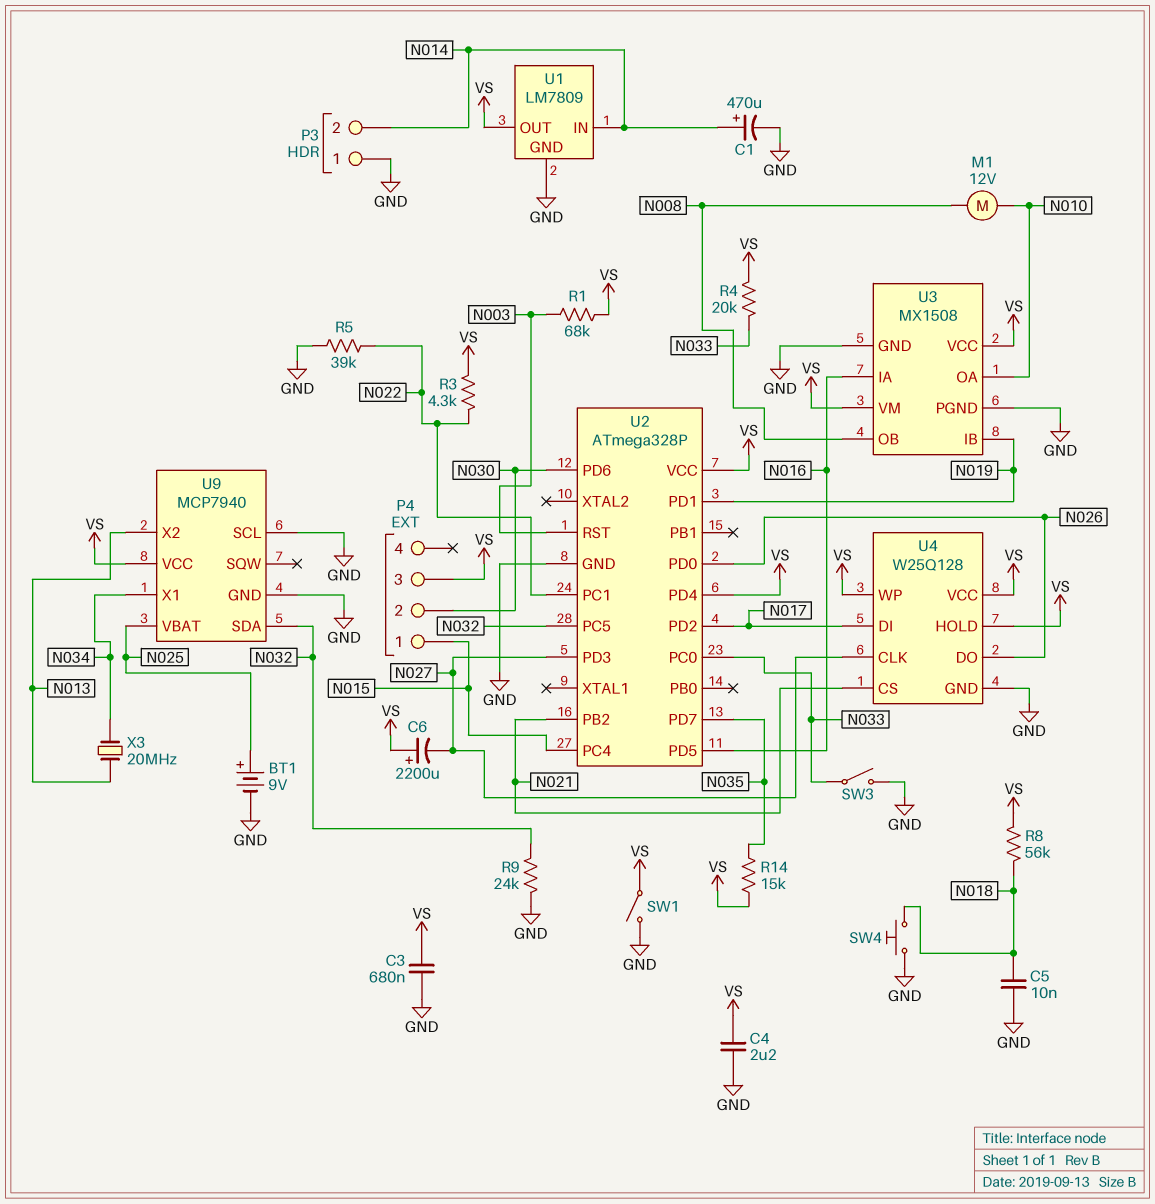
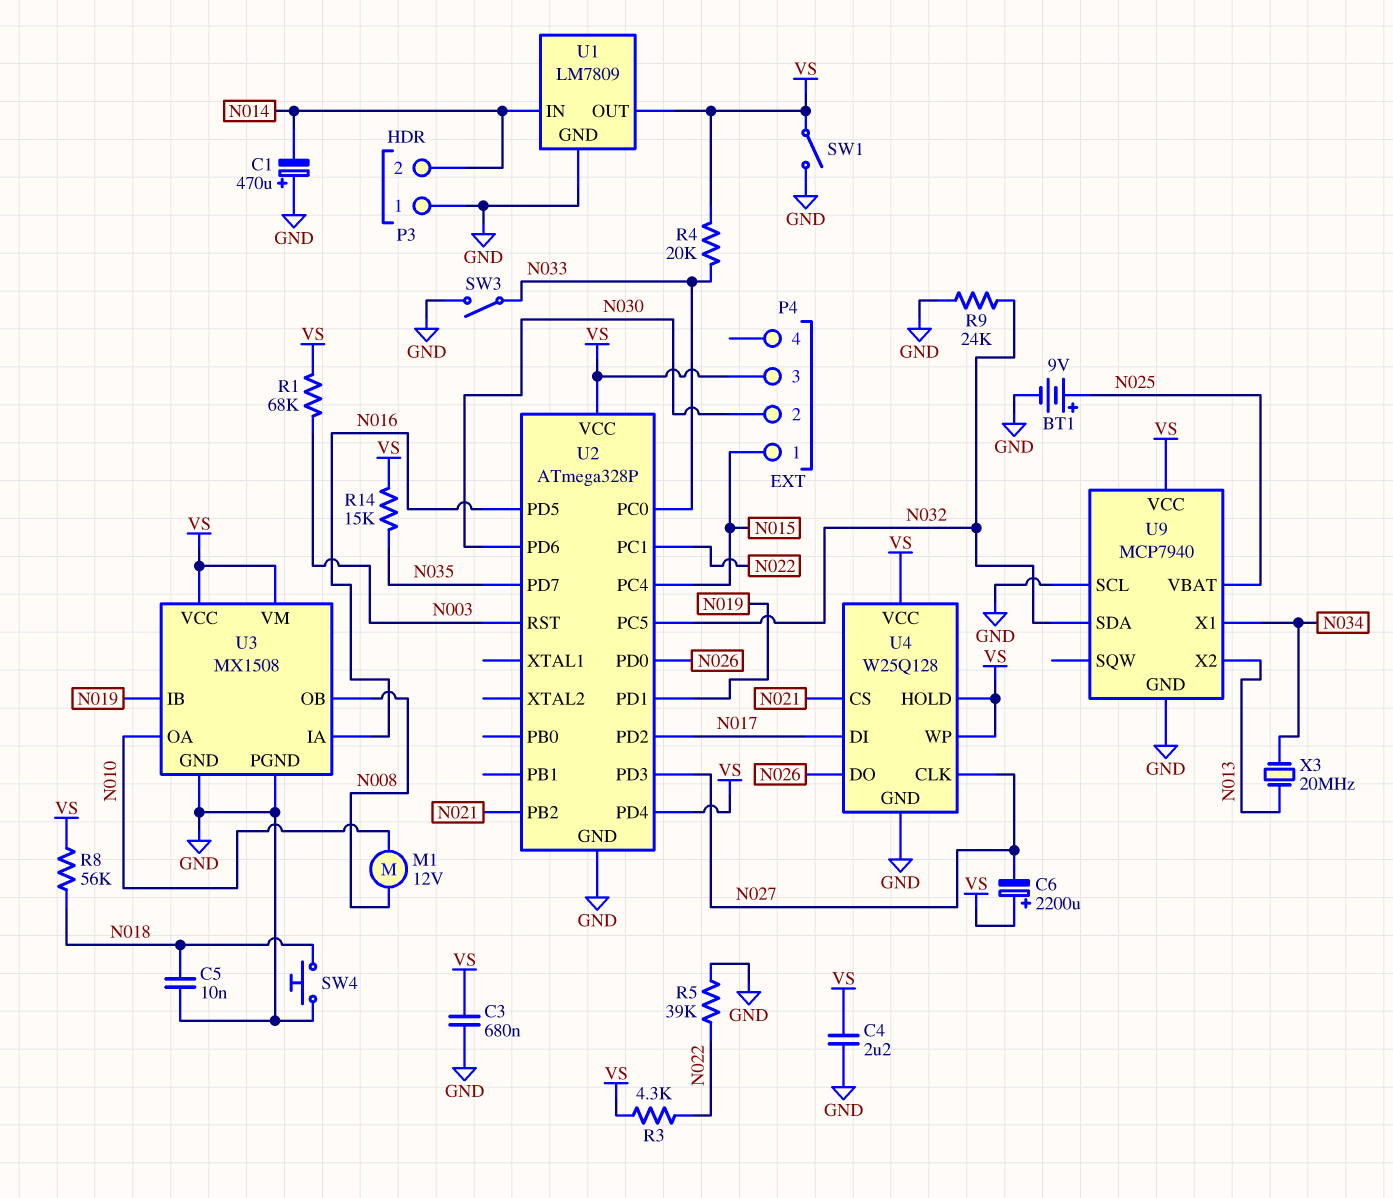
C1: 470uF (plus N014, minus GND) -> 470uF (plus GND, minus N014)

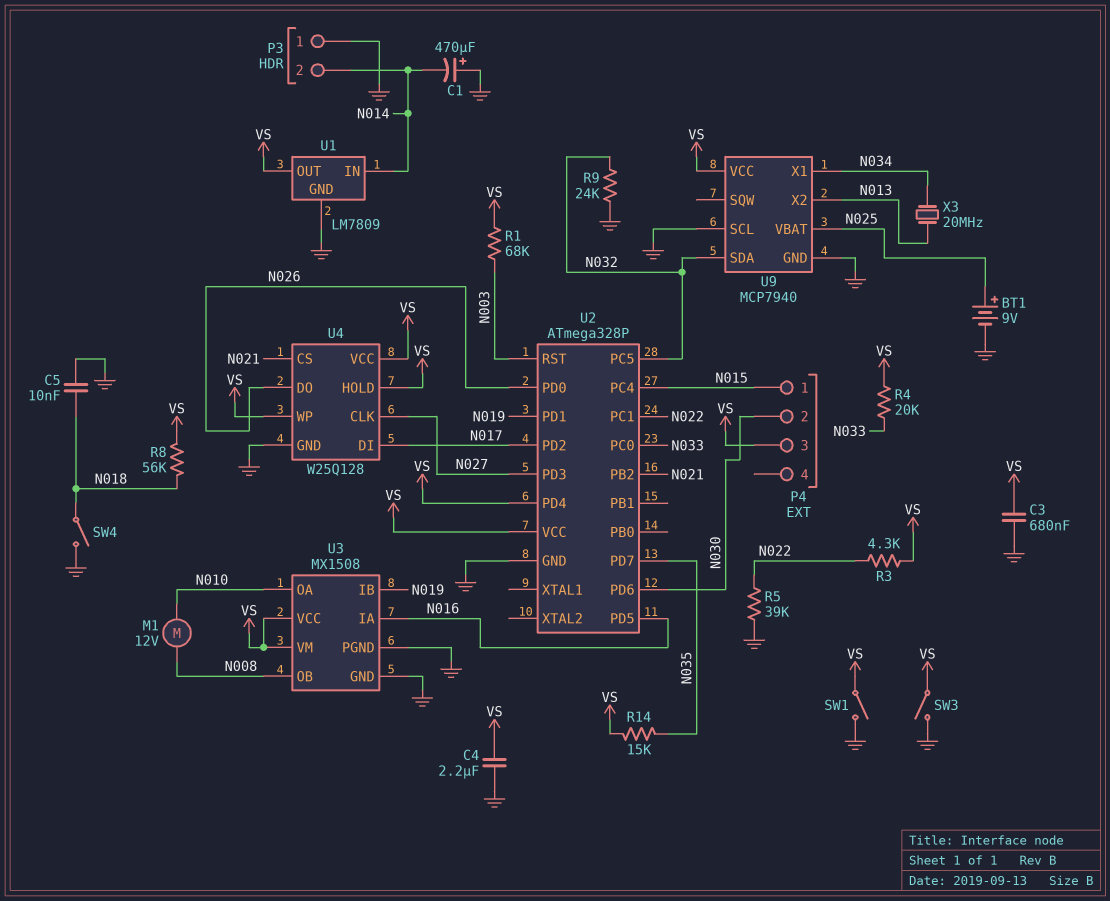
C6: 2200uF (plus VS, minus N027) -> none
SW3: switch (GND, N033) -> switch (GND, VS)
SW4: button (GND, N018) -> switch (GND, N018)

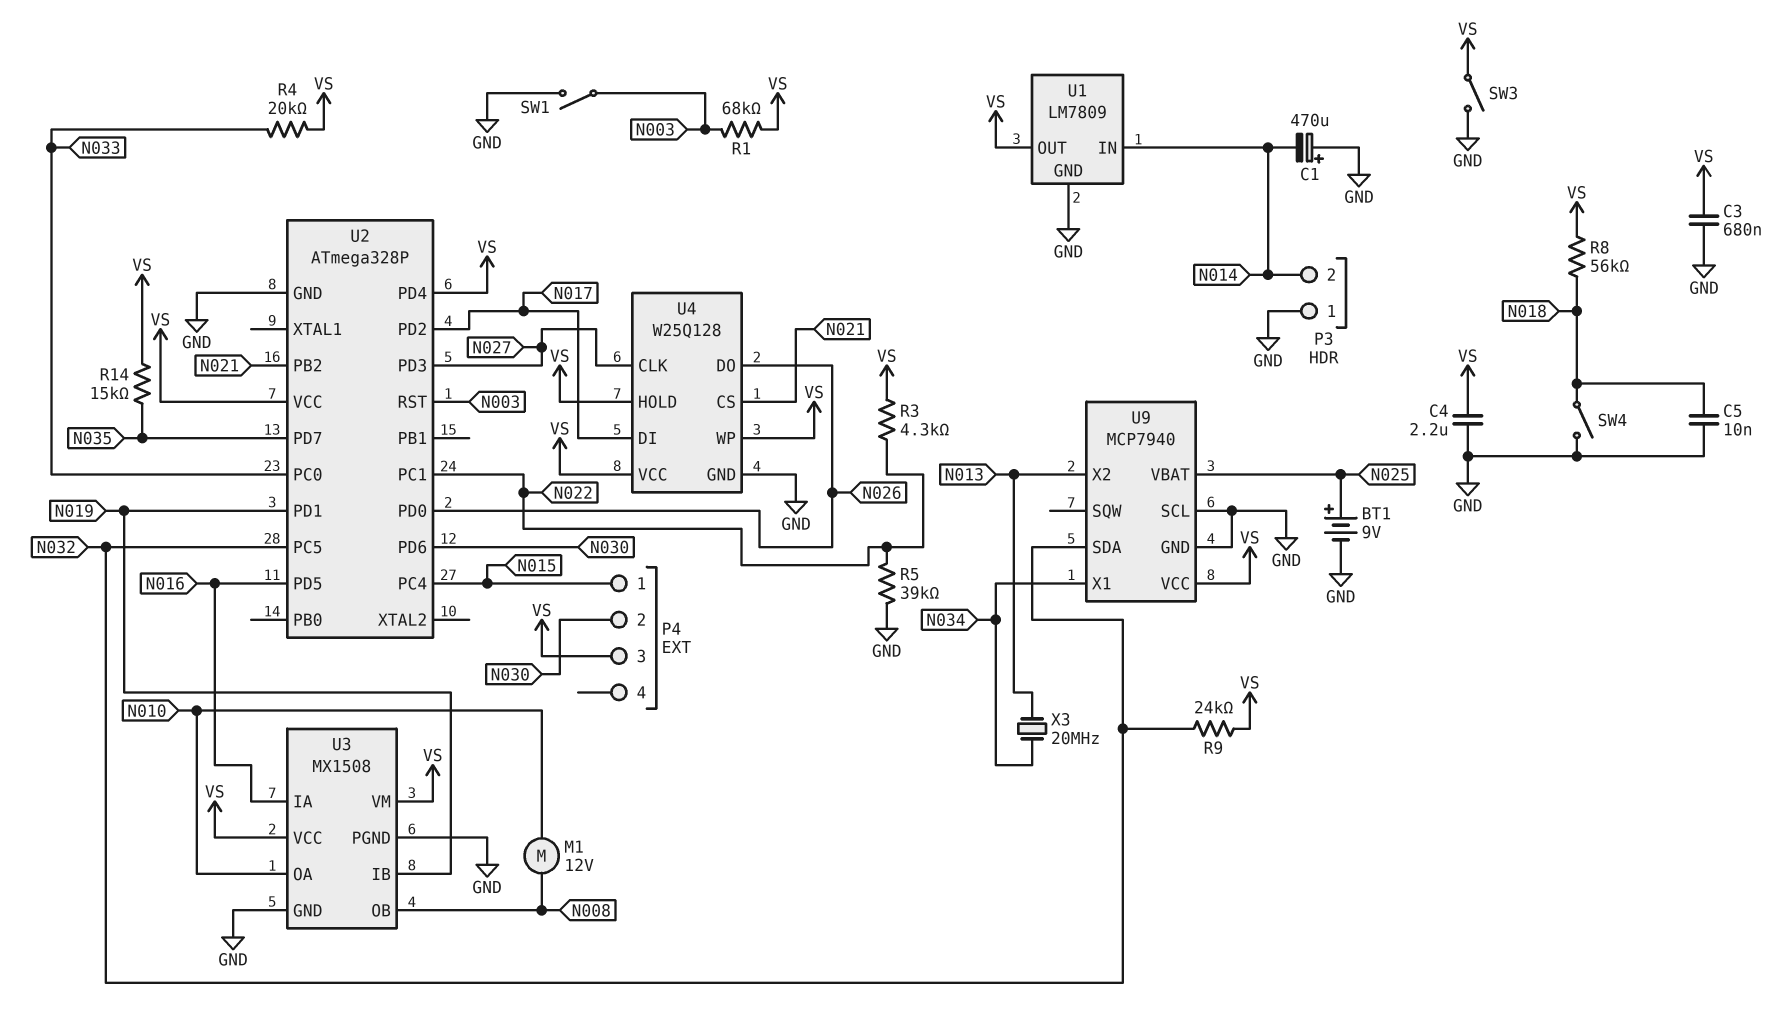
R9: 24k (GND, N032) -> 24k (N032, VS)
SW1: switch (GND, VS) -> switch (GND, N003)

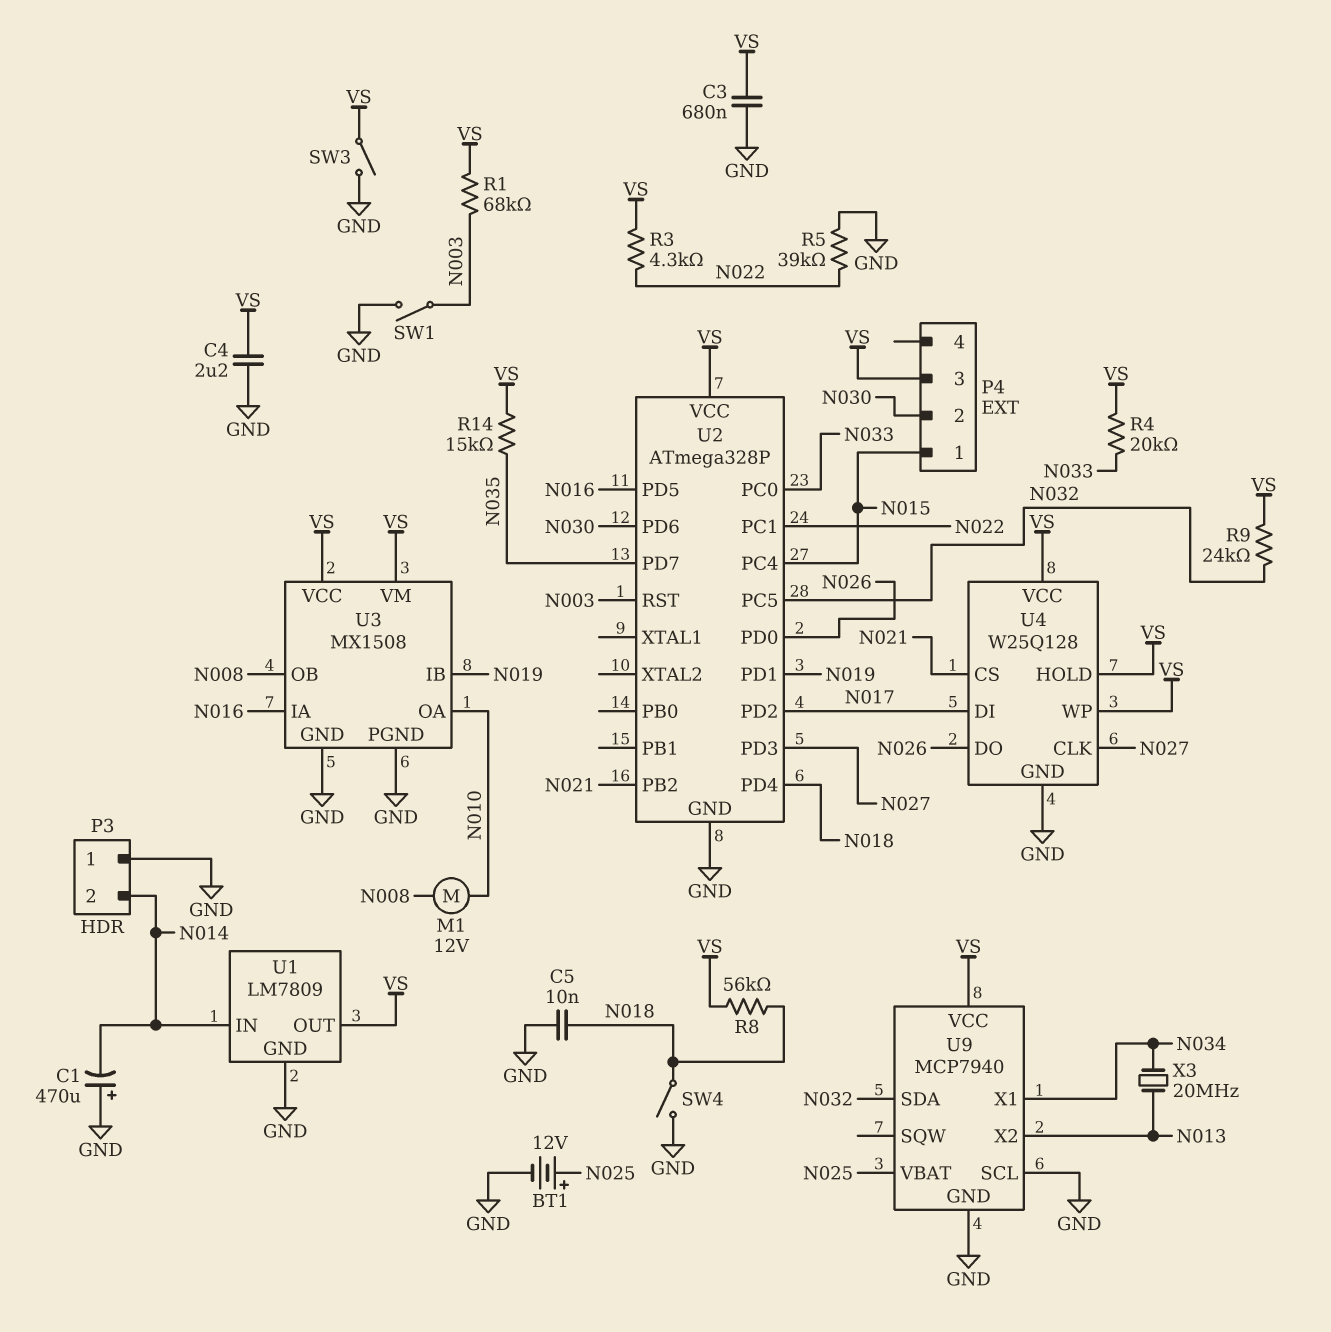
BT1: 9V (plus N025, minus GND) -> 12V (plus N025, minus GND)
U2 pin PD4: VS -> N018

